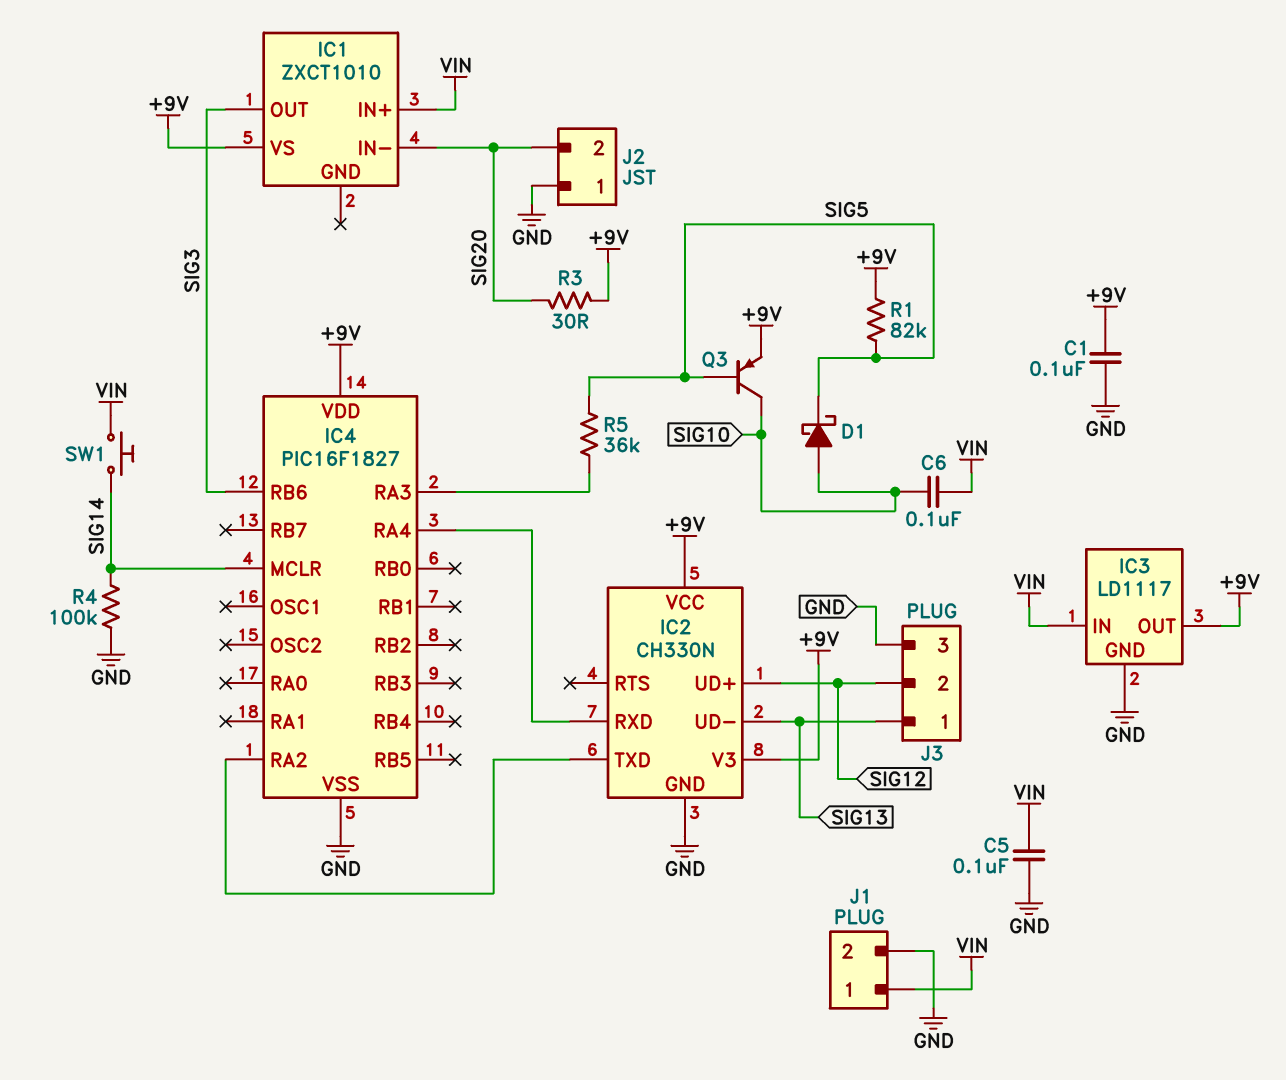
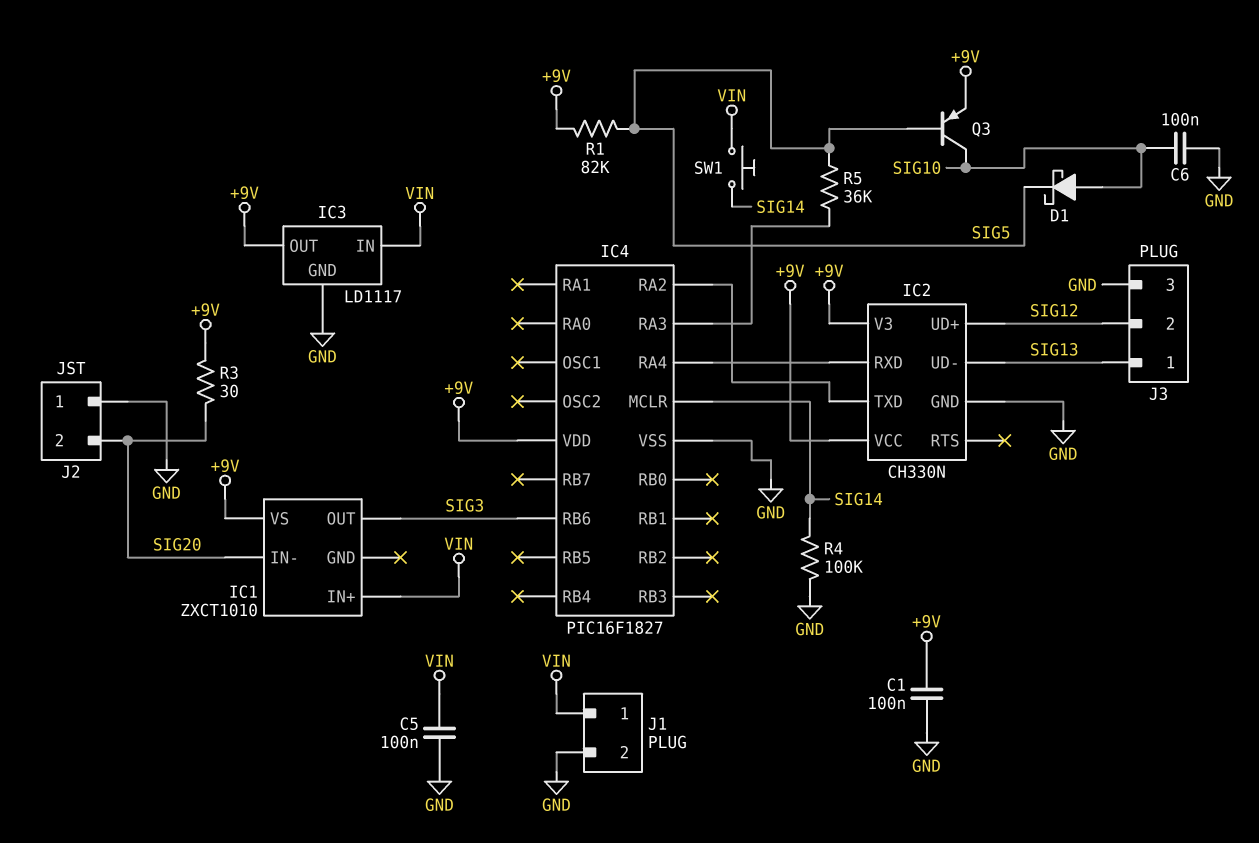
C6: 100nF (SIG10, VIN) -> 100nF (GND, SIG10)

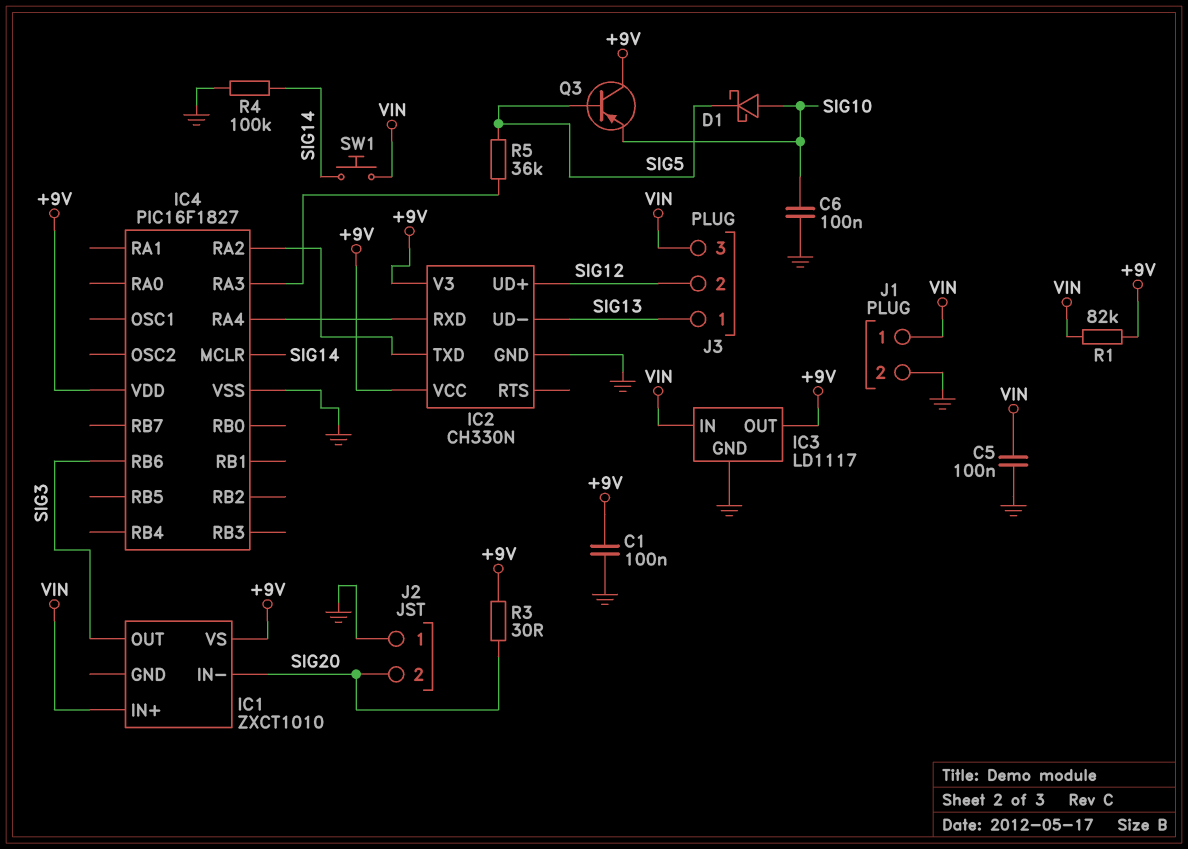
J3 pin 3: GND -> VIN
Q3: PNP (B SIG5, C SIG10, E +9V) -> PNP (B SIG5, C +9V, E SIG10)
R1: 82k (+9V, SIG5) -> 82k (+9V, VIN)

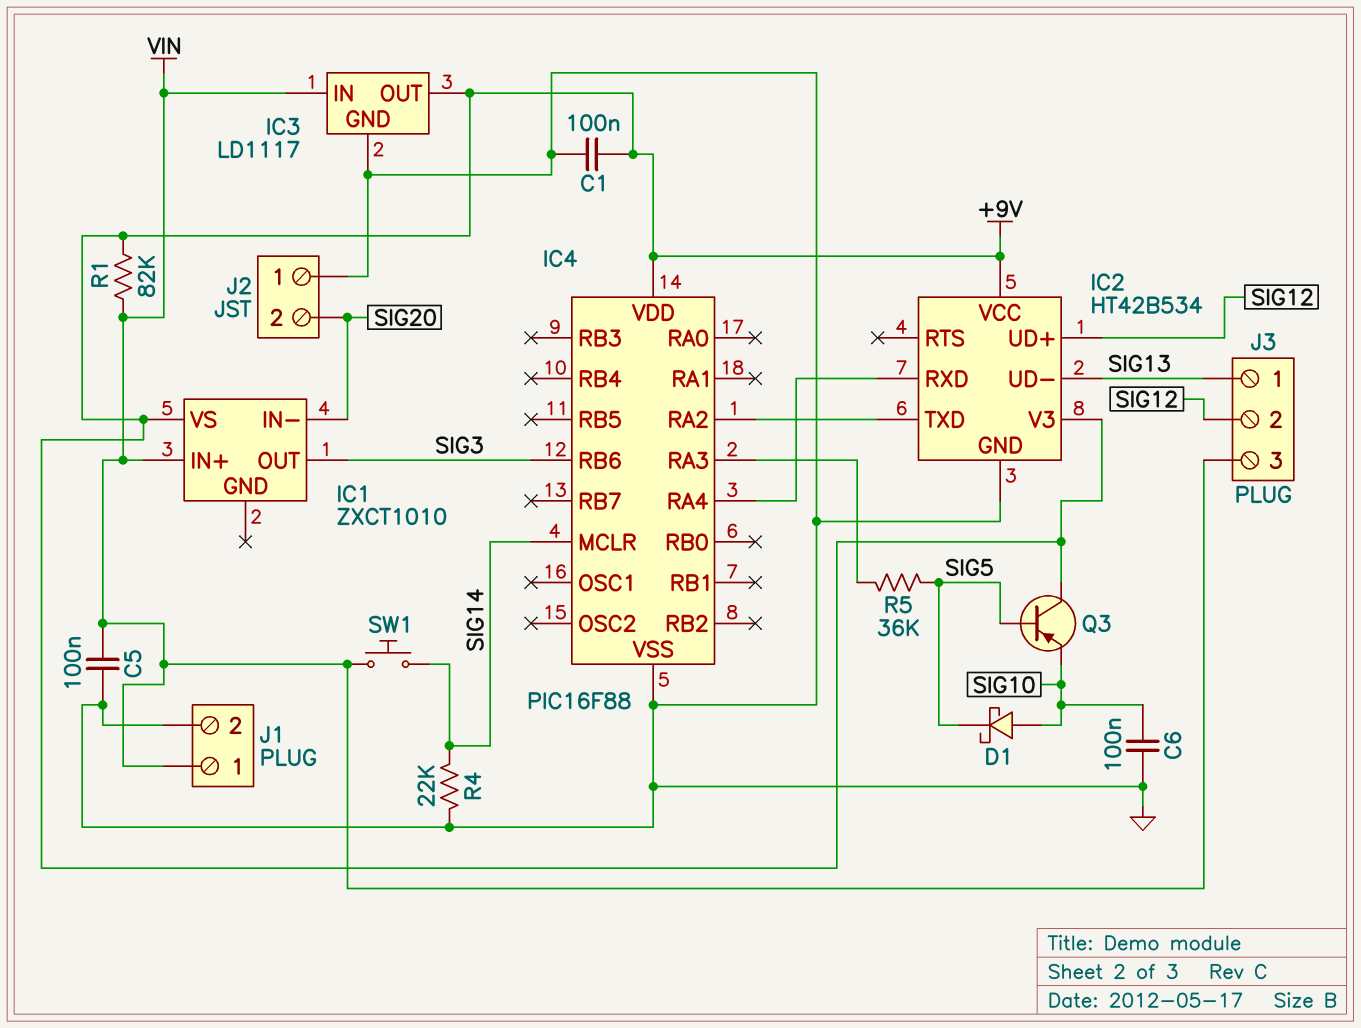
IC2: CH330N -> HT42B534
IC4: PIC16F1827 -> PIC16F88
R3: 30 (+9V, SIG20) -> none
R4: 100k (GND, SIG14) -> 22k (GND, SIG14)

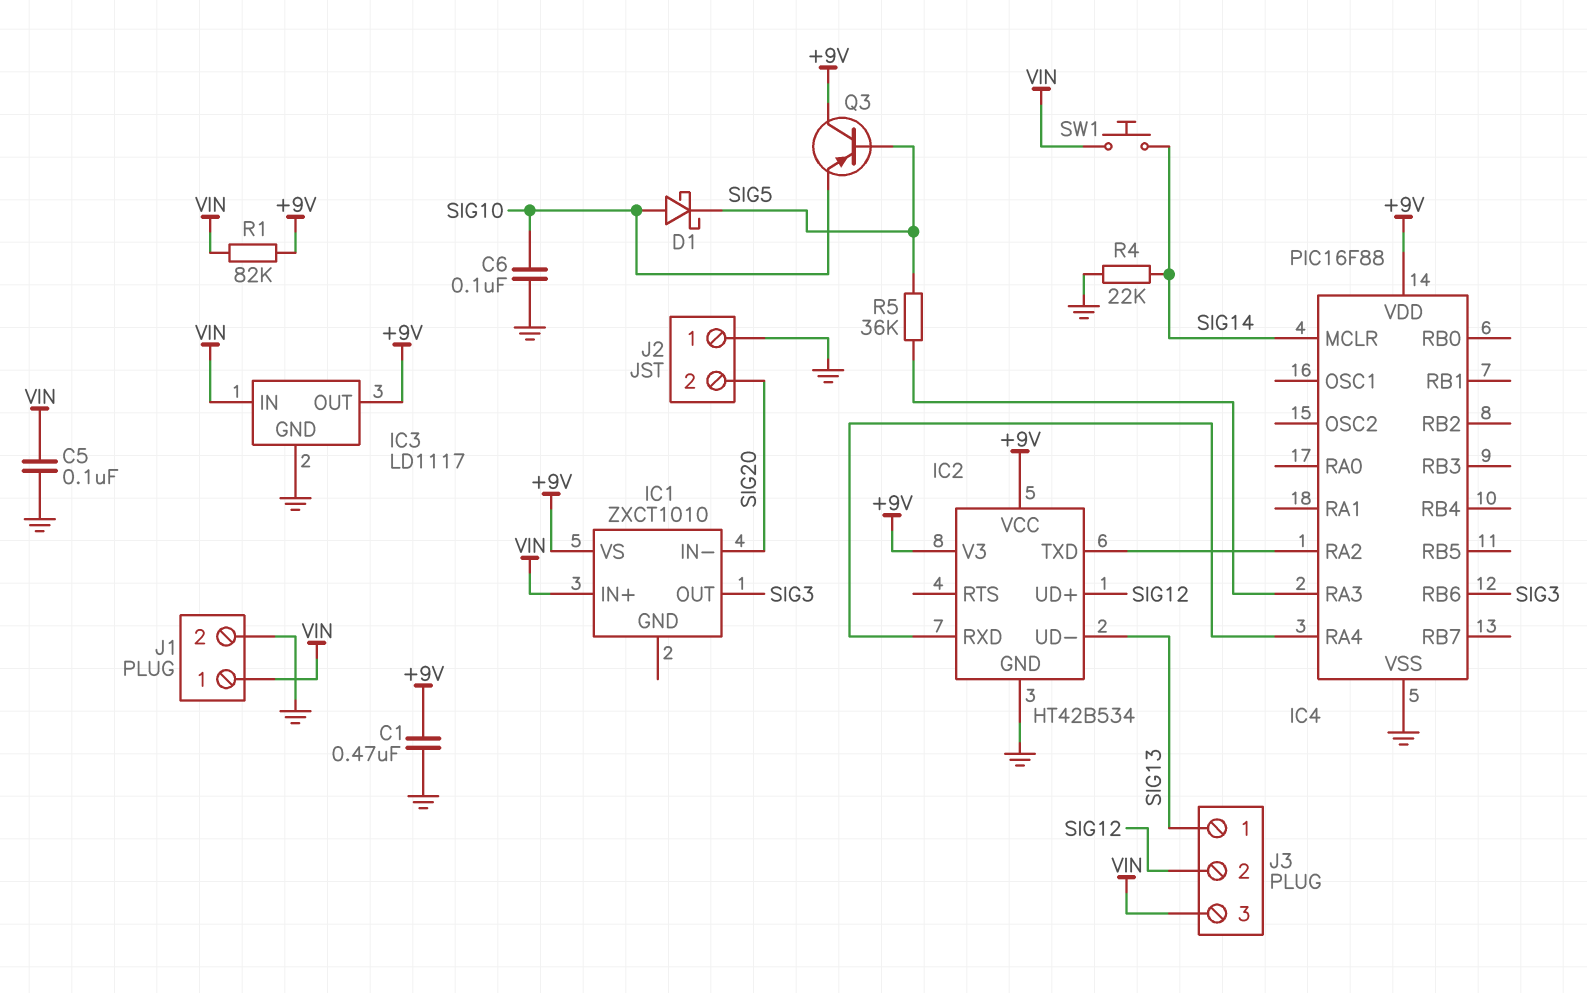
C1: 100nF (+9V, GND) -> 470nF (+9V, GND)

